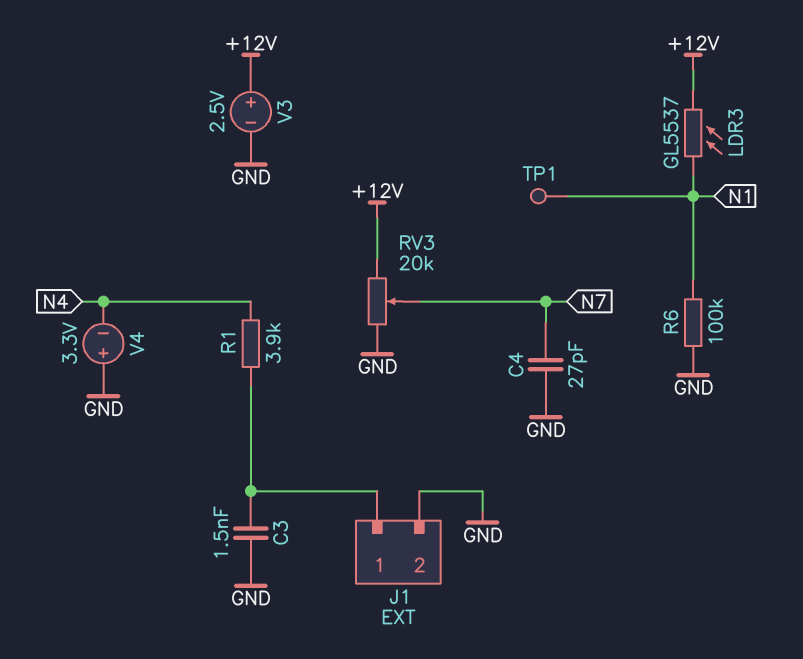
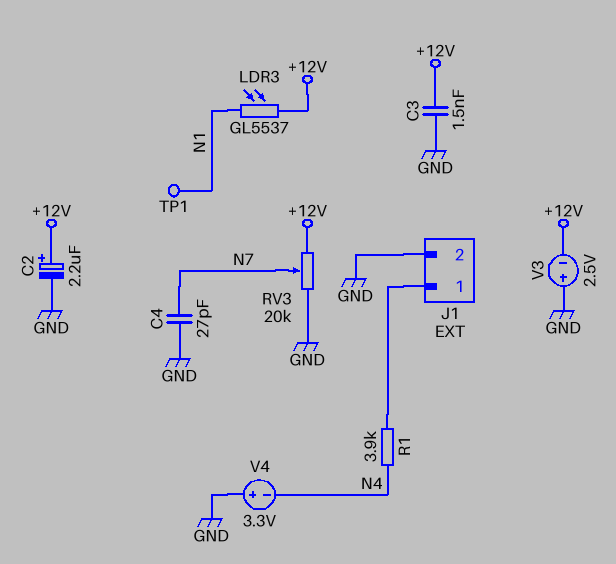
C2: none -> 2.2uF (plus +12V, minus GND)
C3: 1.5nF (GND, J1/1) -> 1.5nF (+12V, GND)
R6: 100k (GND, N1) -> none
V3: 2.5V (plus +12V, minus GND) -> 2.5V (plus GND, minus +12V)

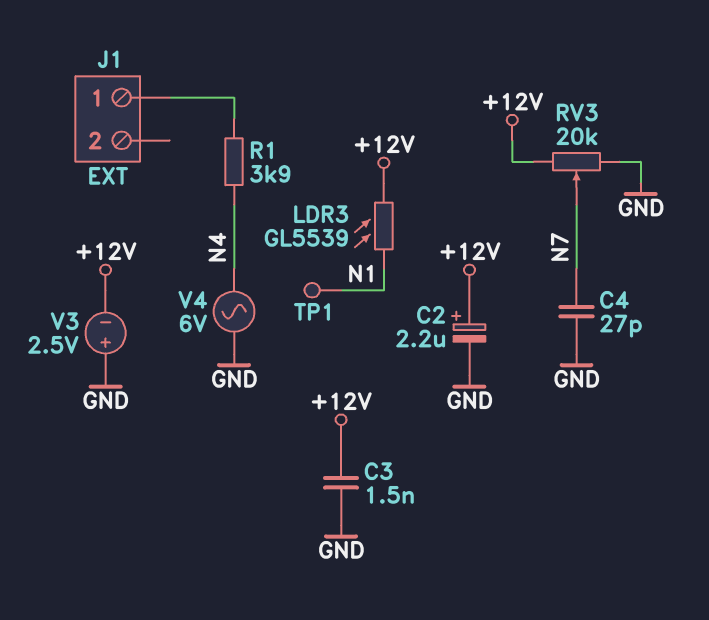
J1 pin 2: GND -> none
LDR3: GL5537 (+12V, N1) -> GL5539 (+12V, N1)
V4: 3.3V (plus GND, minus N4) -> AC 6V (GND, N4)

